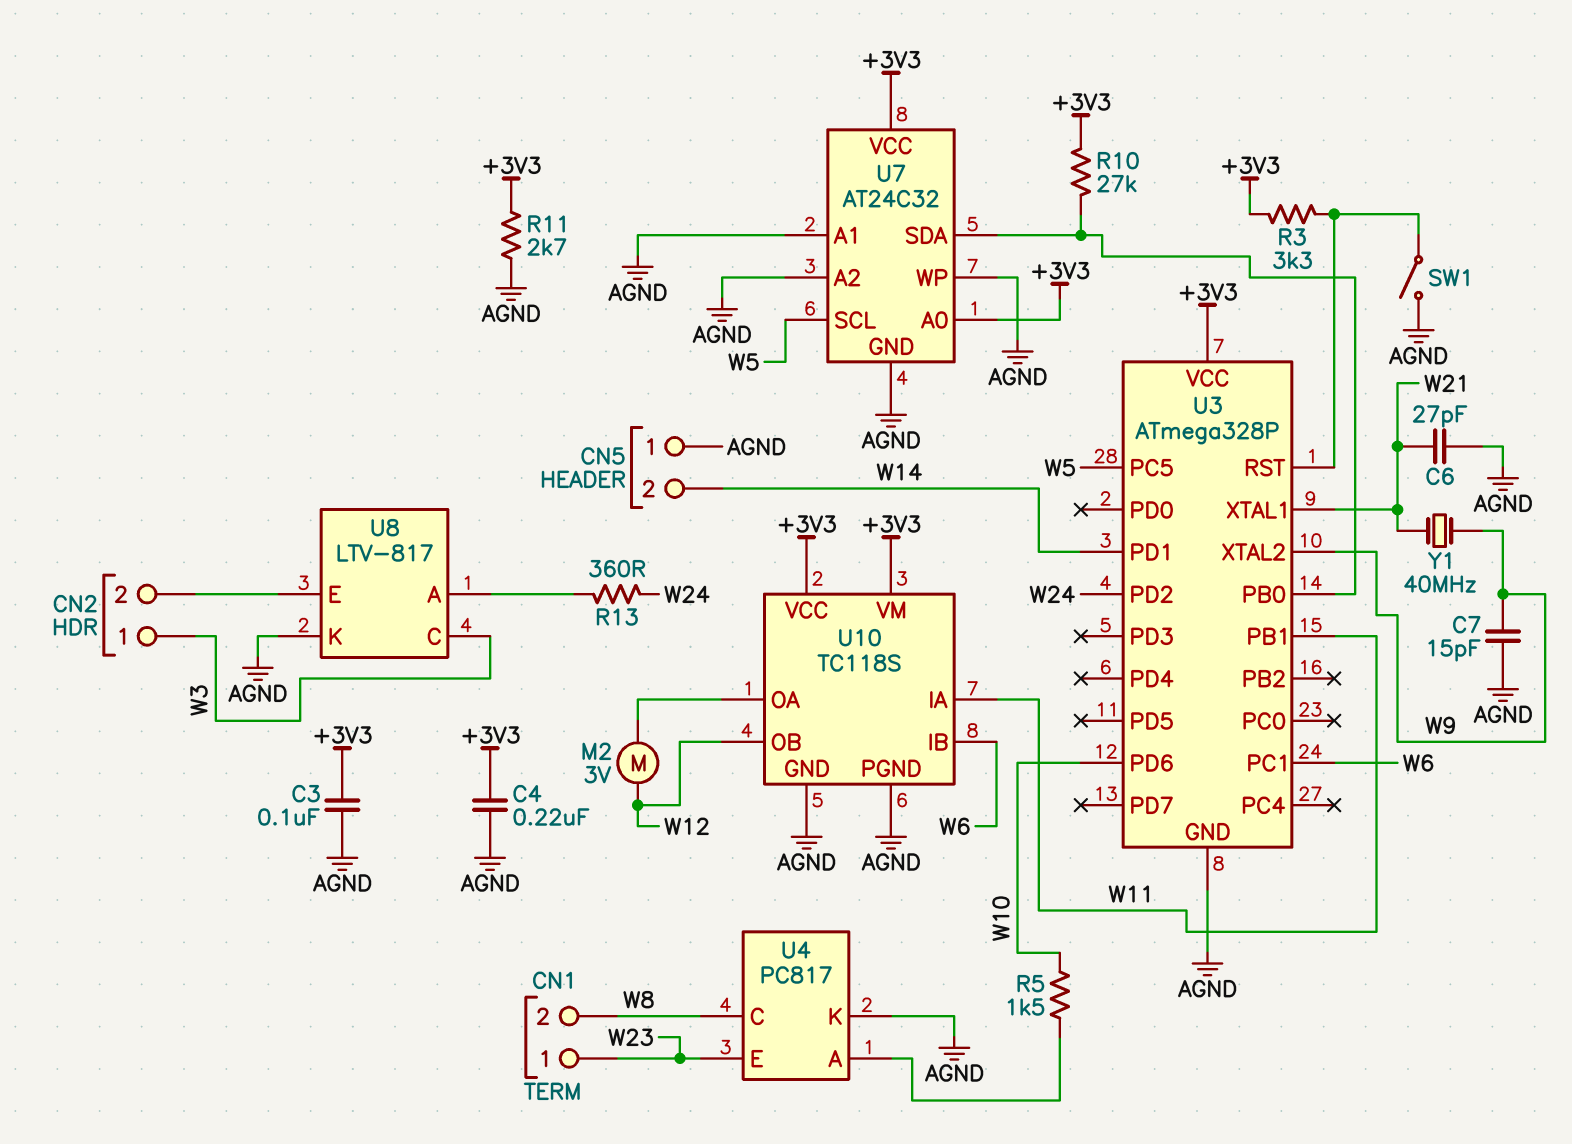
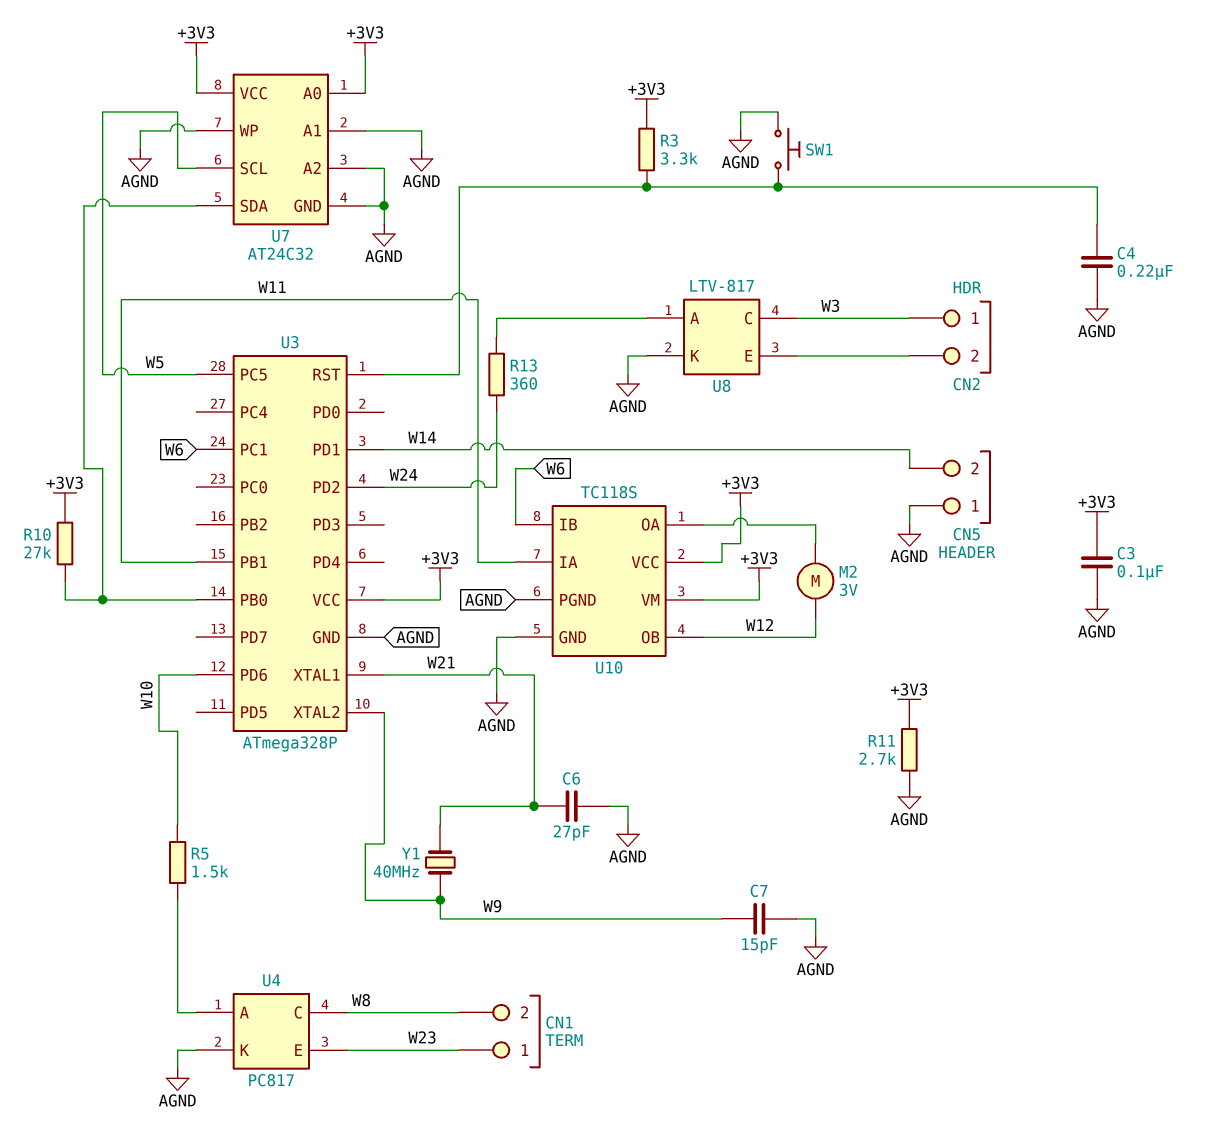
C4: 220nF (+3V3, AGND) -> 220nF (AGND, U3/RST)
SW1: switch (AGND, U3/RST) -> button (AGND, U3/RST)

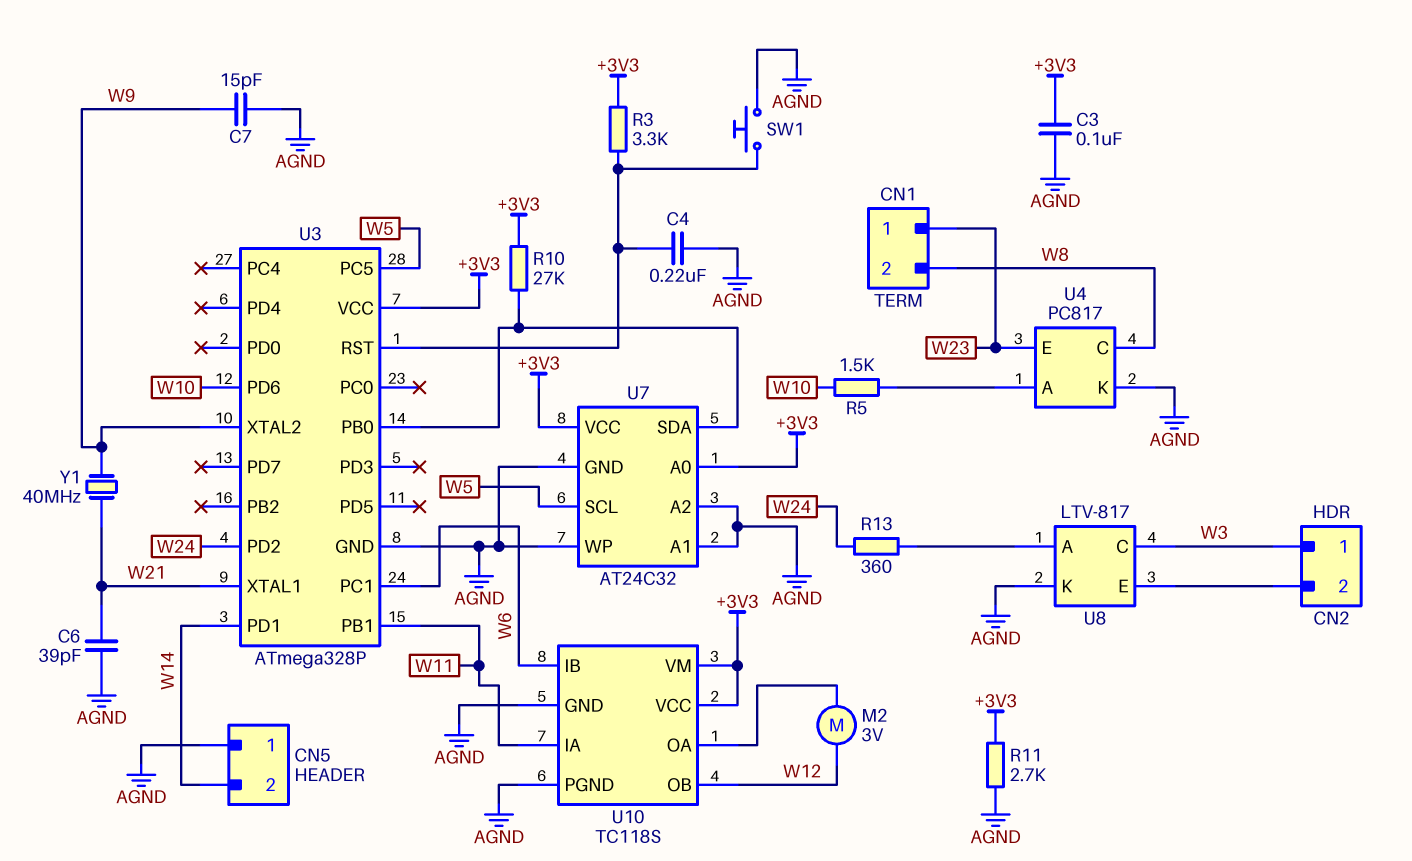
C6: 27pF (AGND, W21) -> 39pF (AGND, W21)

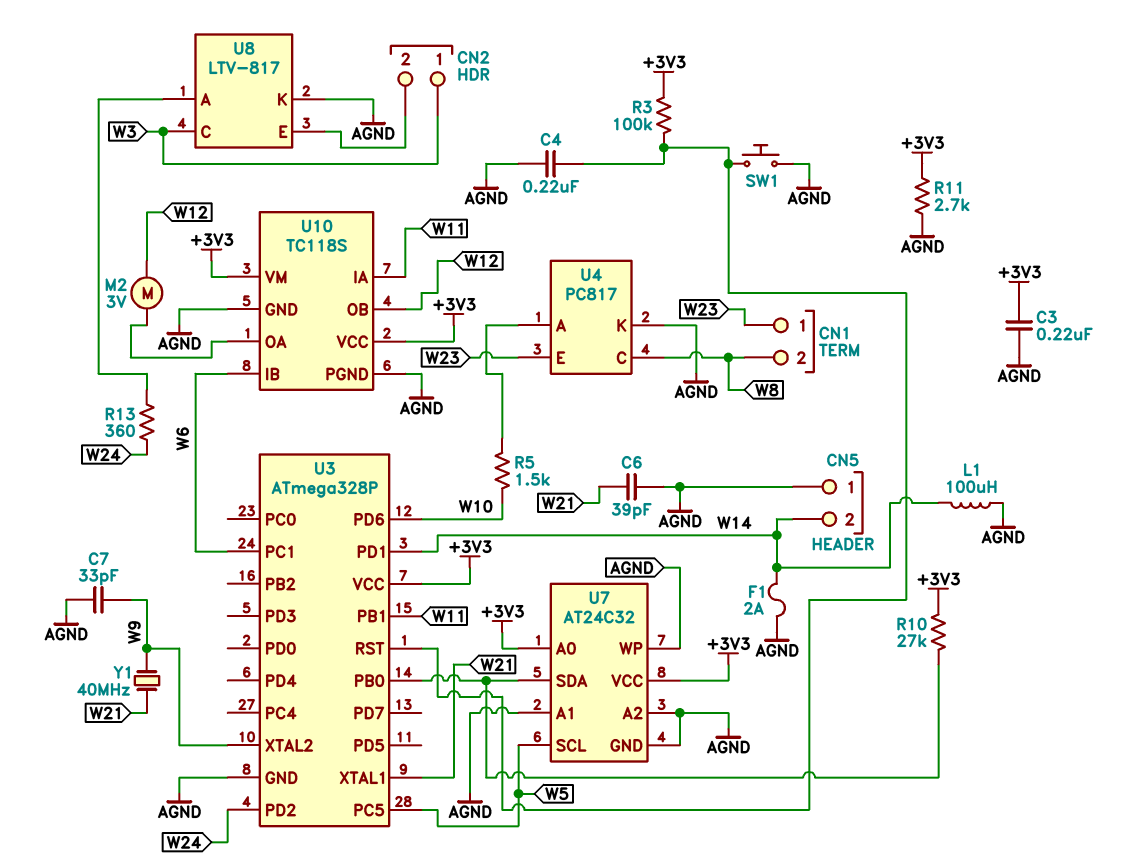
C3: 100nF (+3V3, AGND) -> 220nF (+3V3, AGND)
C7: 15pF (AGND, W9) -> 33pF (AGND, W9)
F1: none -> 2A (AGND, W14)
L1: none -> 100uH (AGND, W14)
R3: 3.3k (+3V3, U3/RST) -> 100k (+3V3, U3/RST)

